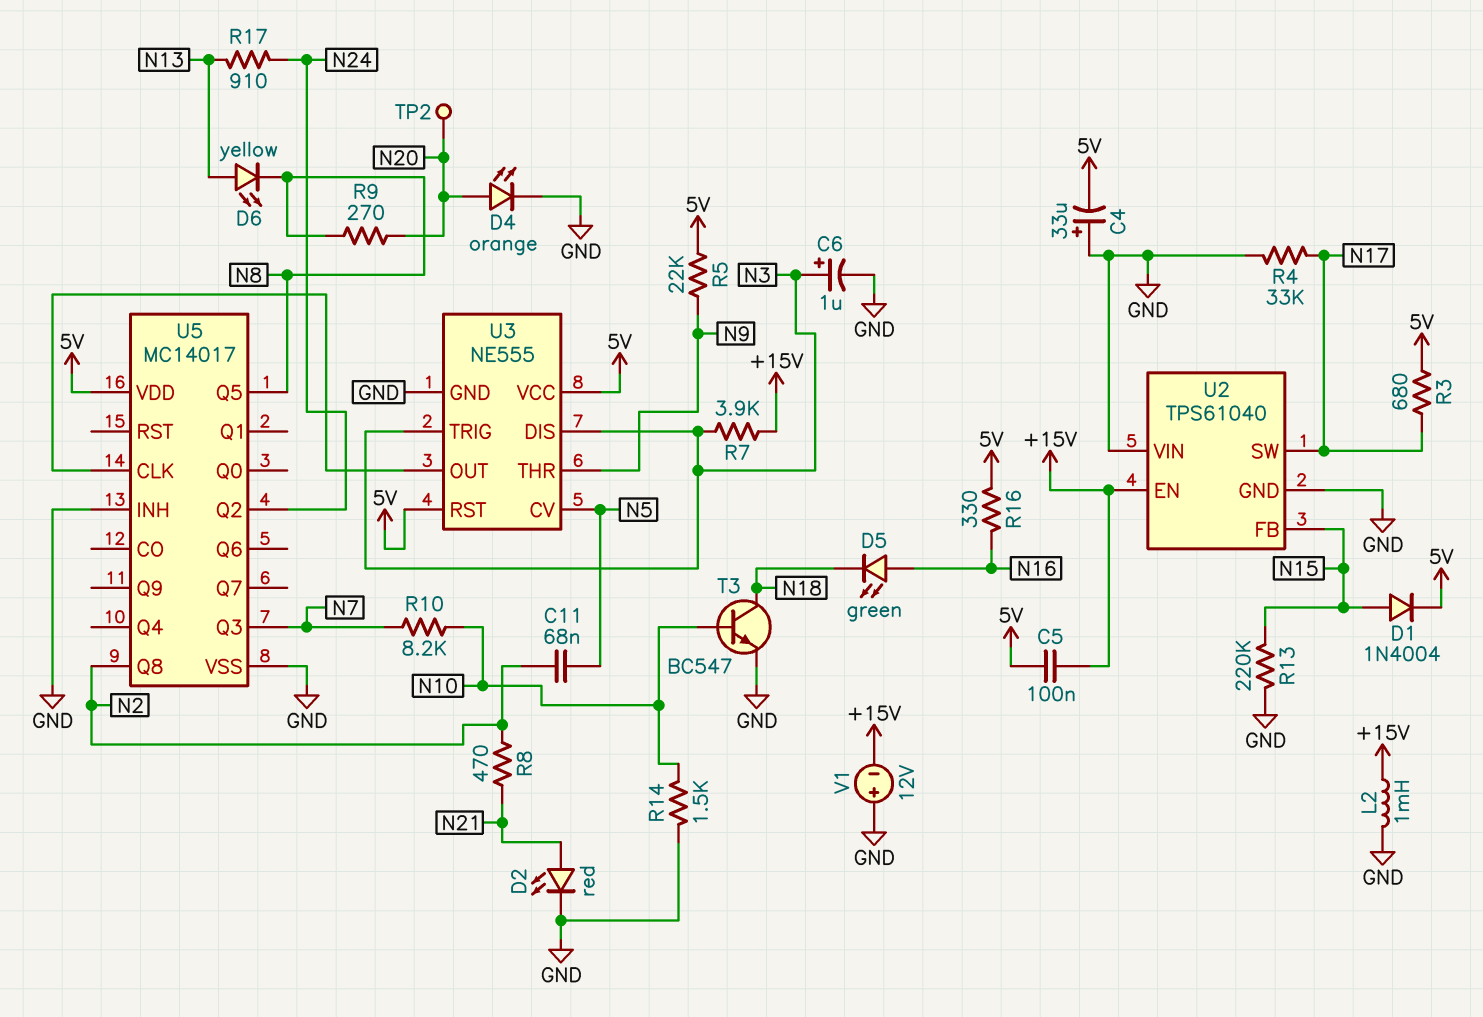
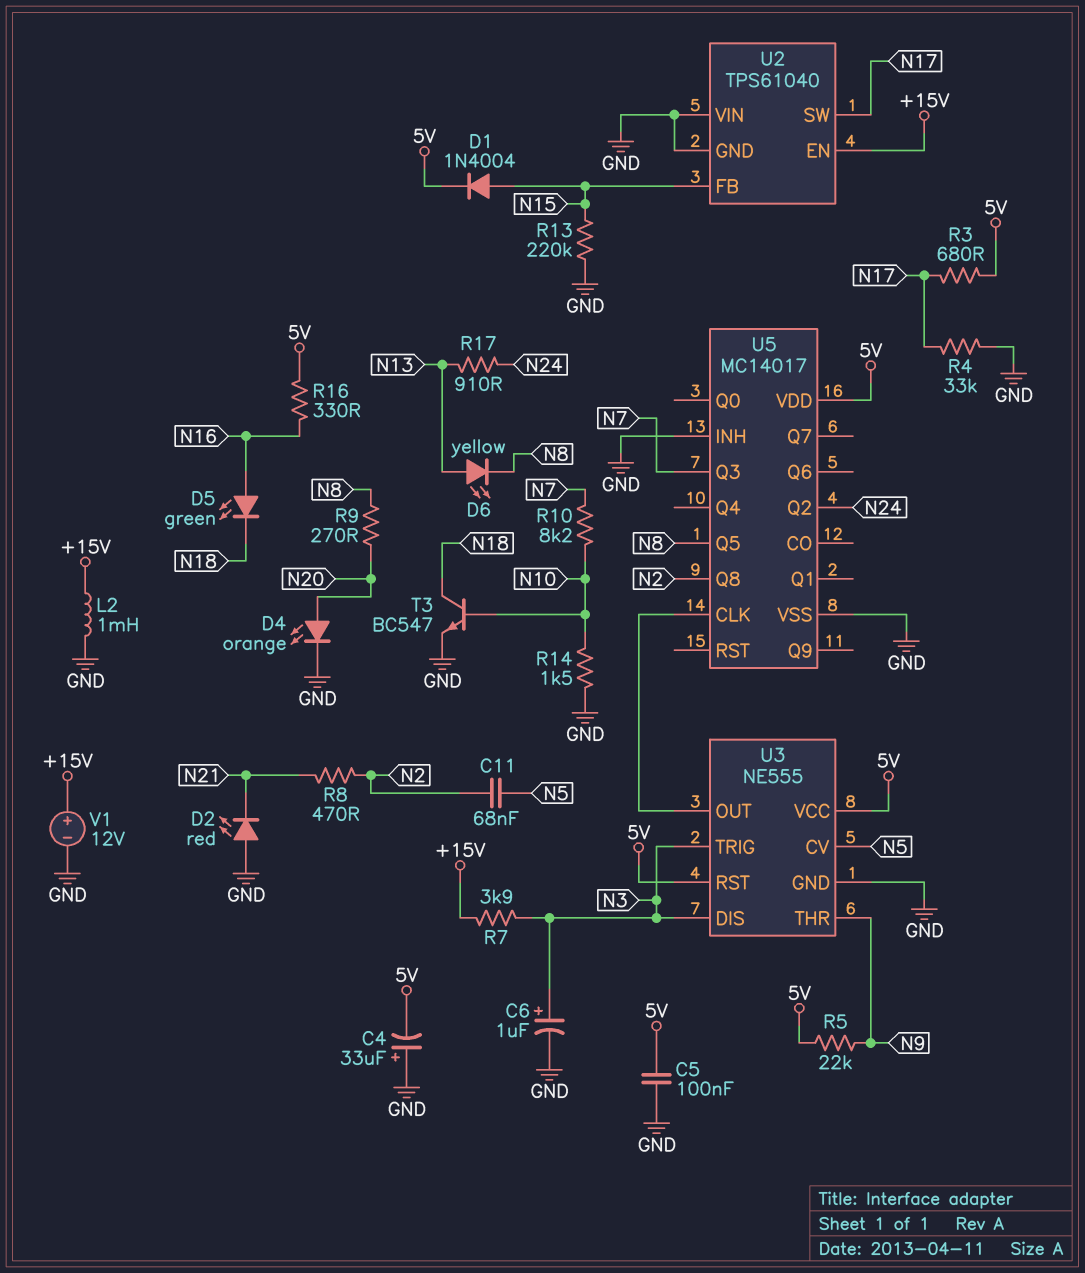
C5: 100nF (+15V, 5V) -> 100nF (5V, GND)
D2: LED red (A N21, K GND) -> LED red (A GND, K N21)
TP2: test point (N20) -> none
V1: 12V (plus GND, minus +15V) -> 12V (plus +15V, minus GND)

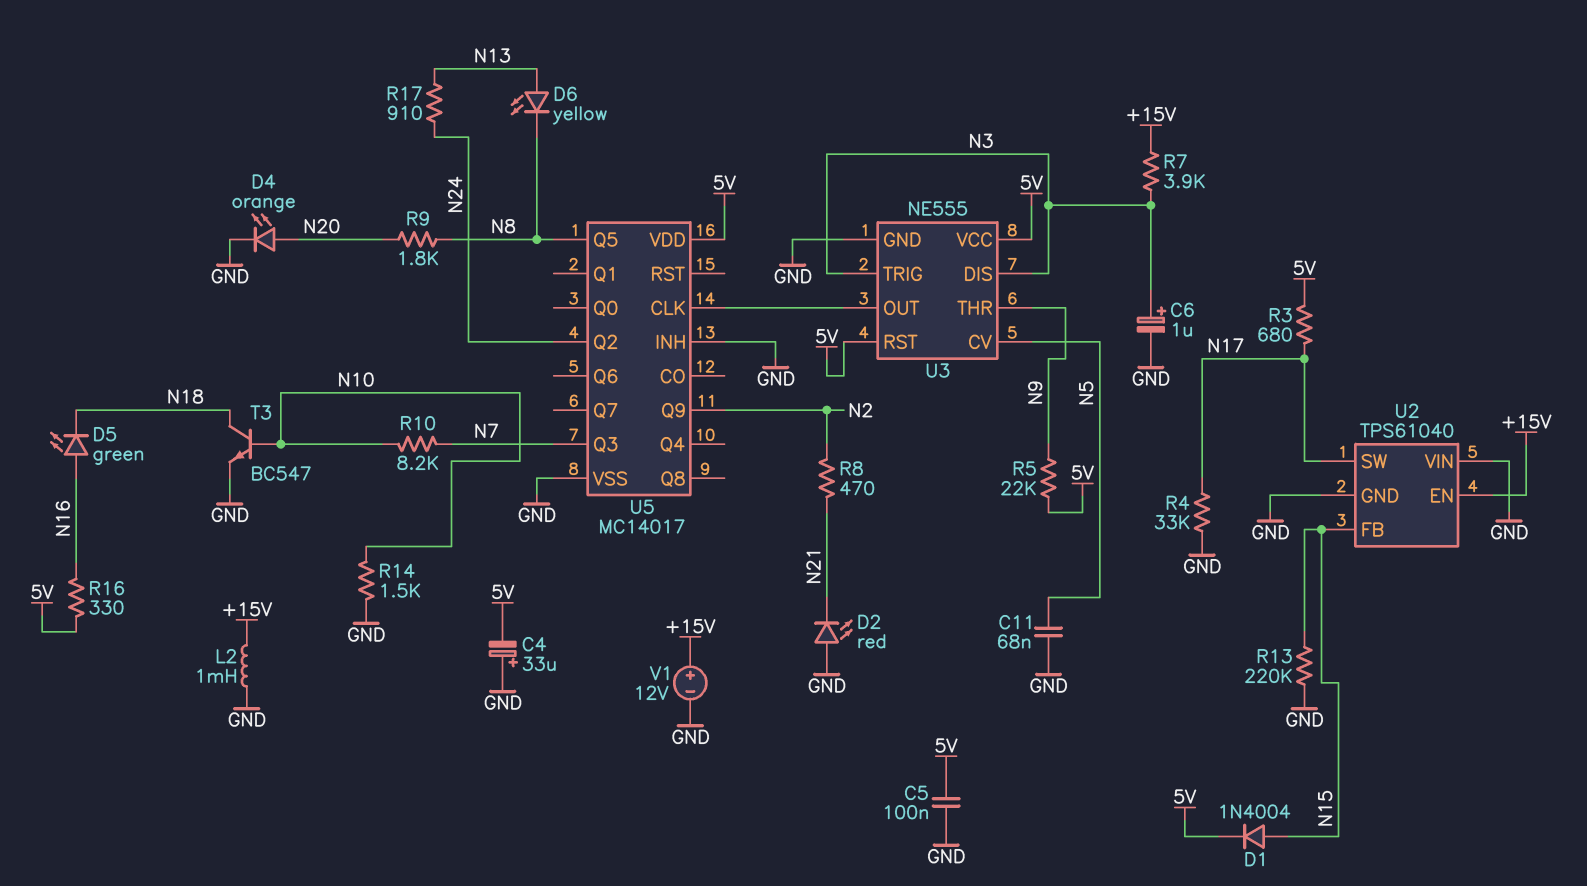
C11: 68nF (N2, N5) -> 68nF (GND, N5)
R9: 270 (N8, N20) -> 1.8k (N8, N20)
U5 pin Q8: N2 -> none
U5 pin Q9: none -> N2

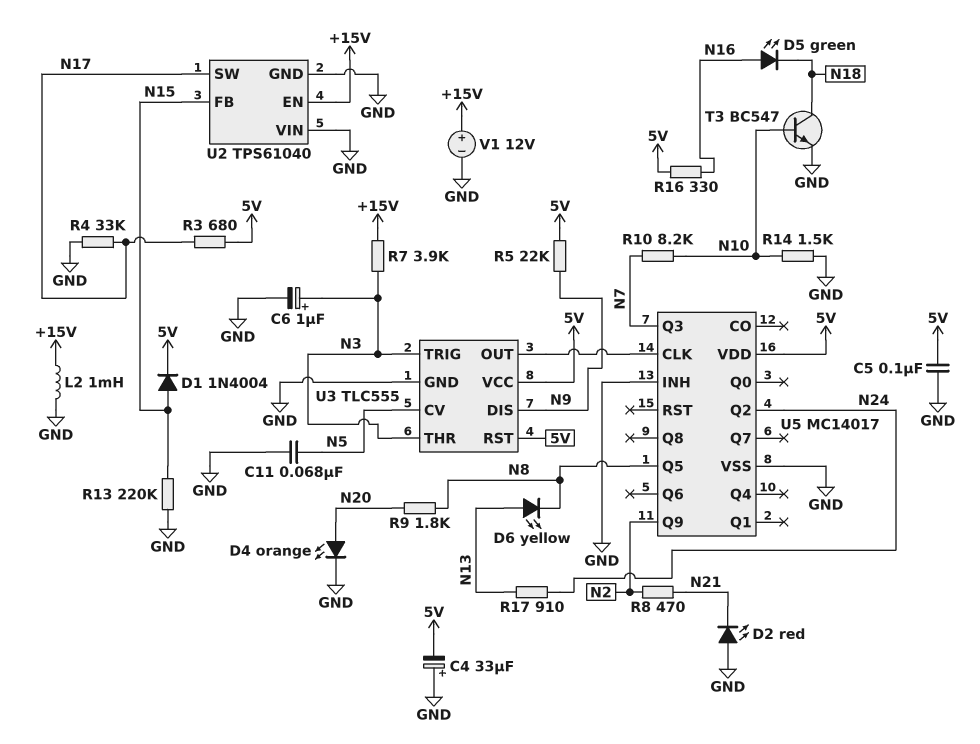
U3: NE555 -> TLC555
U3 pin DIS: N3 -> N9
U3 pin THR: N9 -> N3

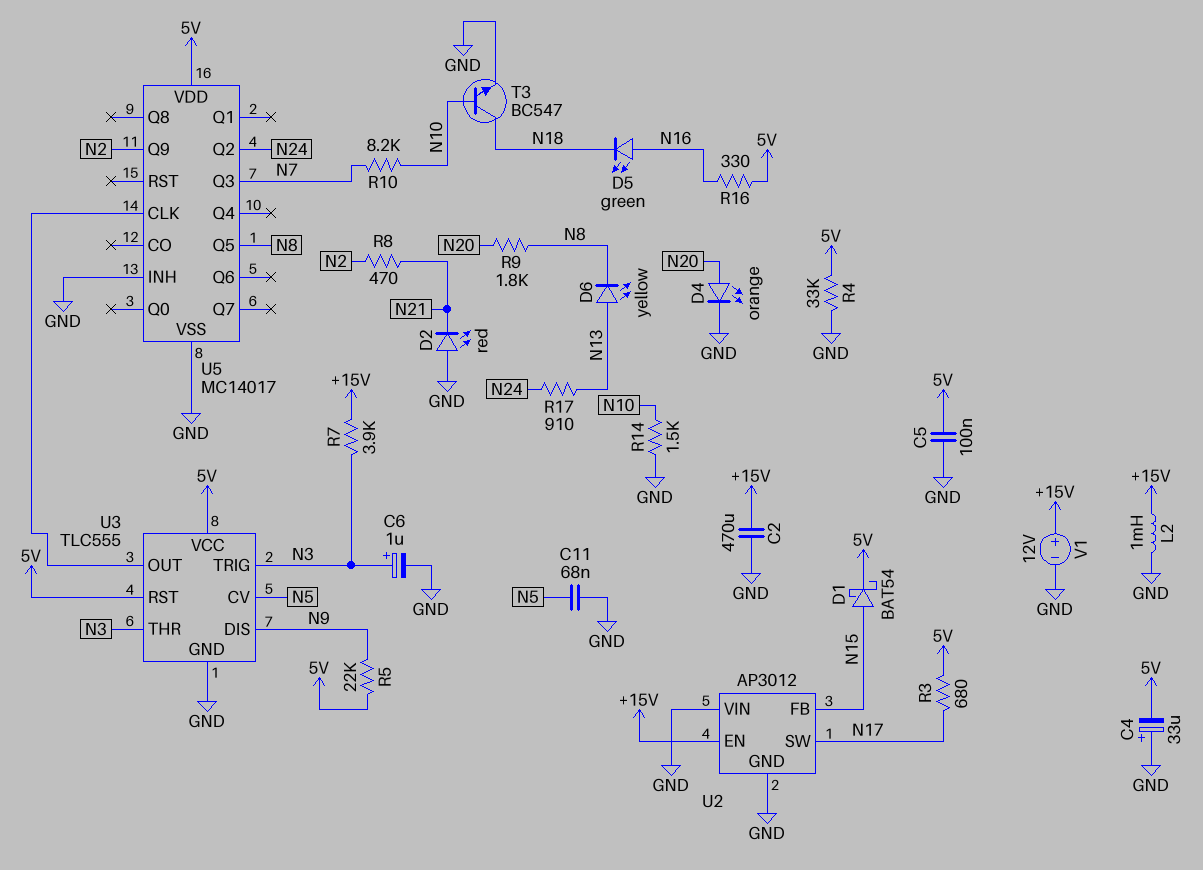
C2: none -> 470uF (+15V, GND)
D1: diode 1N4004 (A N15, K 5V) -> schottky BAT54 (A N15, K 5V)
R4: 33k (GND, N17) -> 33k (5V, GND)
R13: 220k (GND, N15) -> none
U2: TPS61040 -> AP3012

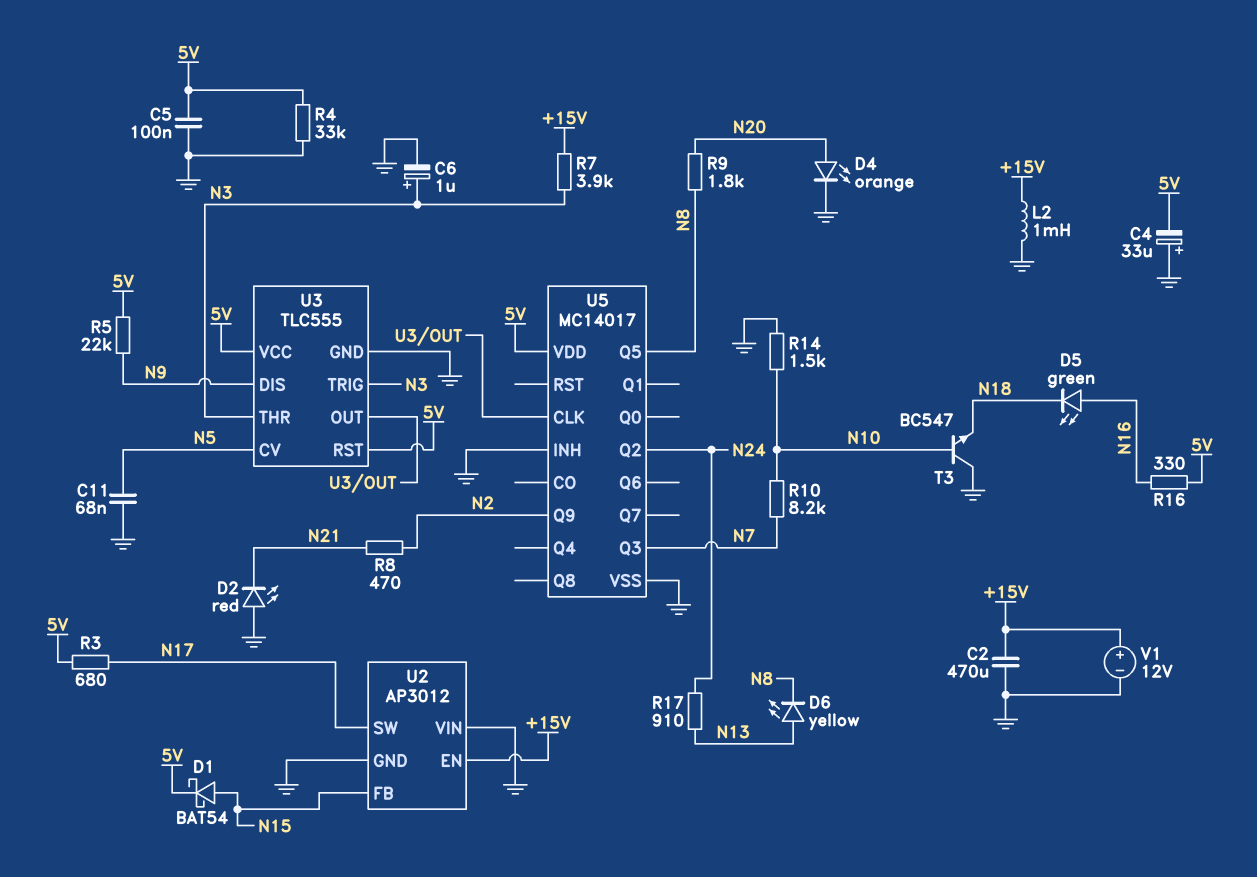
T3: NPN BC547 (B N10, C N18, E GND) -> NPN BC547 (B N10, C GND, E N18)

